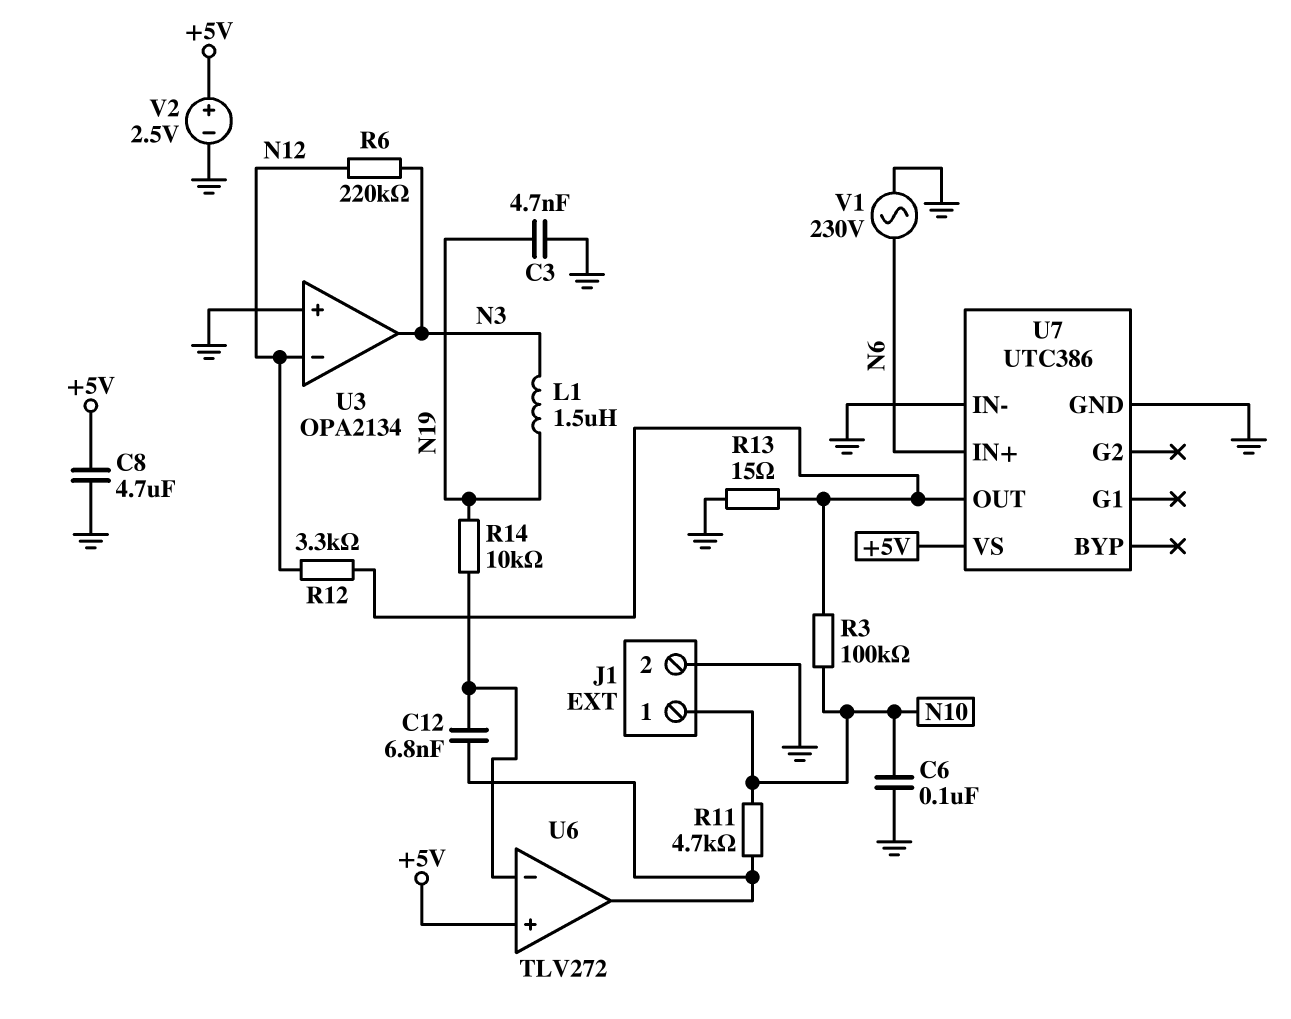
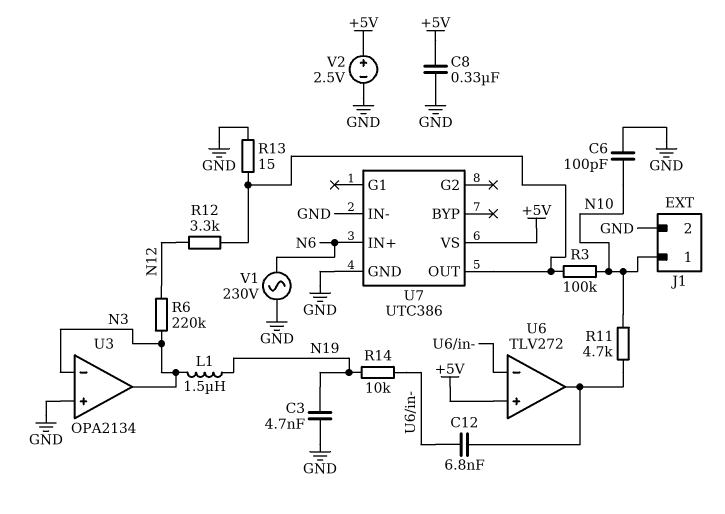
C6: 100nF (GND, N10) -> 100pF (GND, N10)
C8: 4.7uF (+5V, GND) -> 330nF (+5V, GND)
U3 pin in-: N12 -> N3

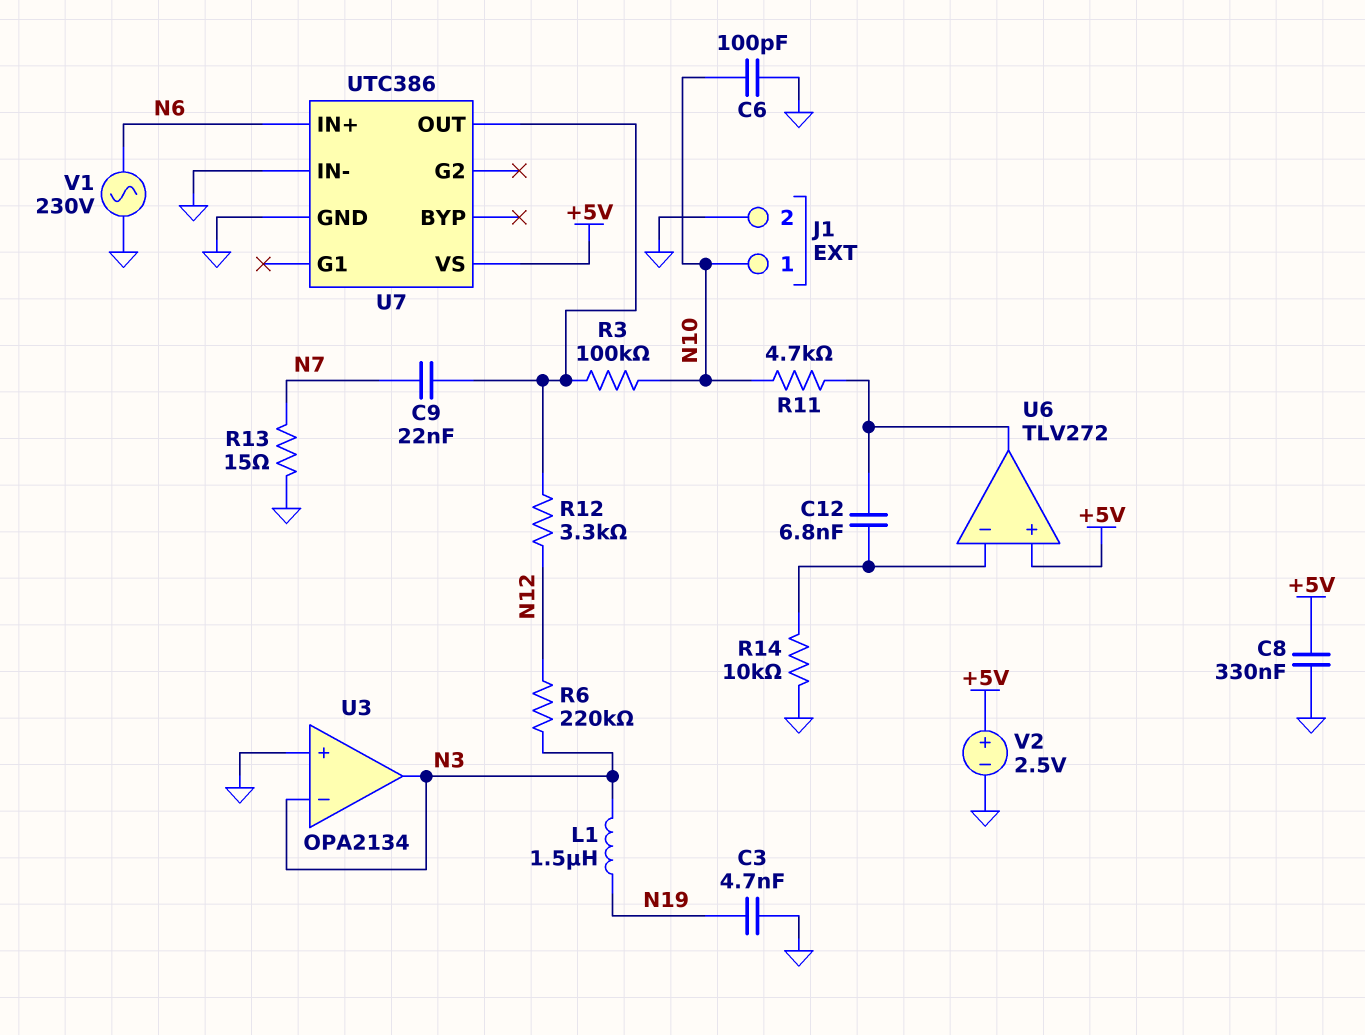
C9: none -> 22nF (N7, U7/OUT)
R13: 15 (GND, U7/OUT) -> 15 (GND, N7)
R14: 10k (N19, U6/in-) -> 10k (GND, U6/in-)

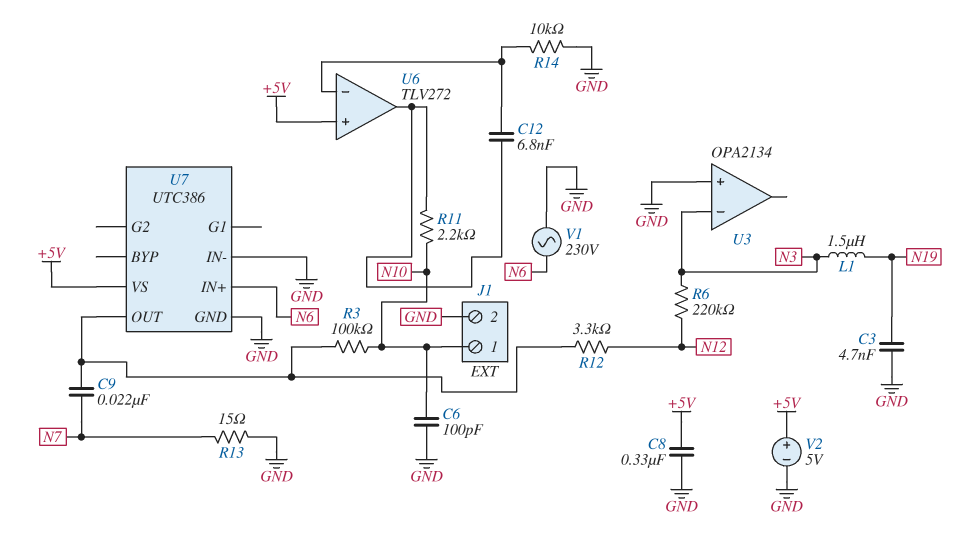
R11: 4.7k (N10, U6/out) -> 2.2k (N10, U6/out)
U3 pin out: N3 -> none
V2: 2.5V (plus +5V, minus GND) -> 5V (plus +5V, minus GND)

